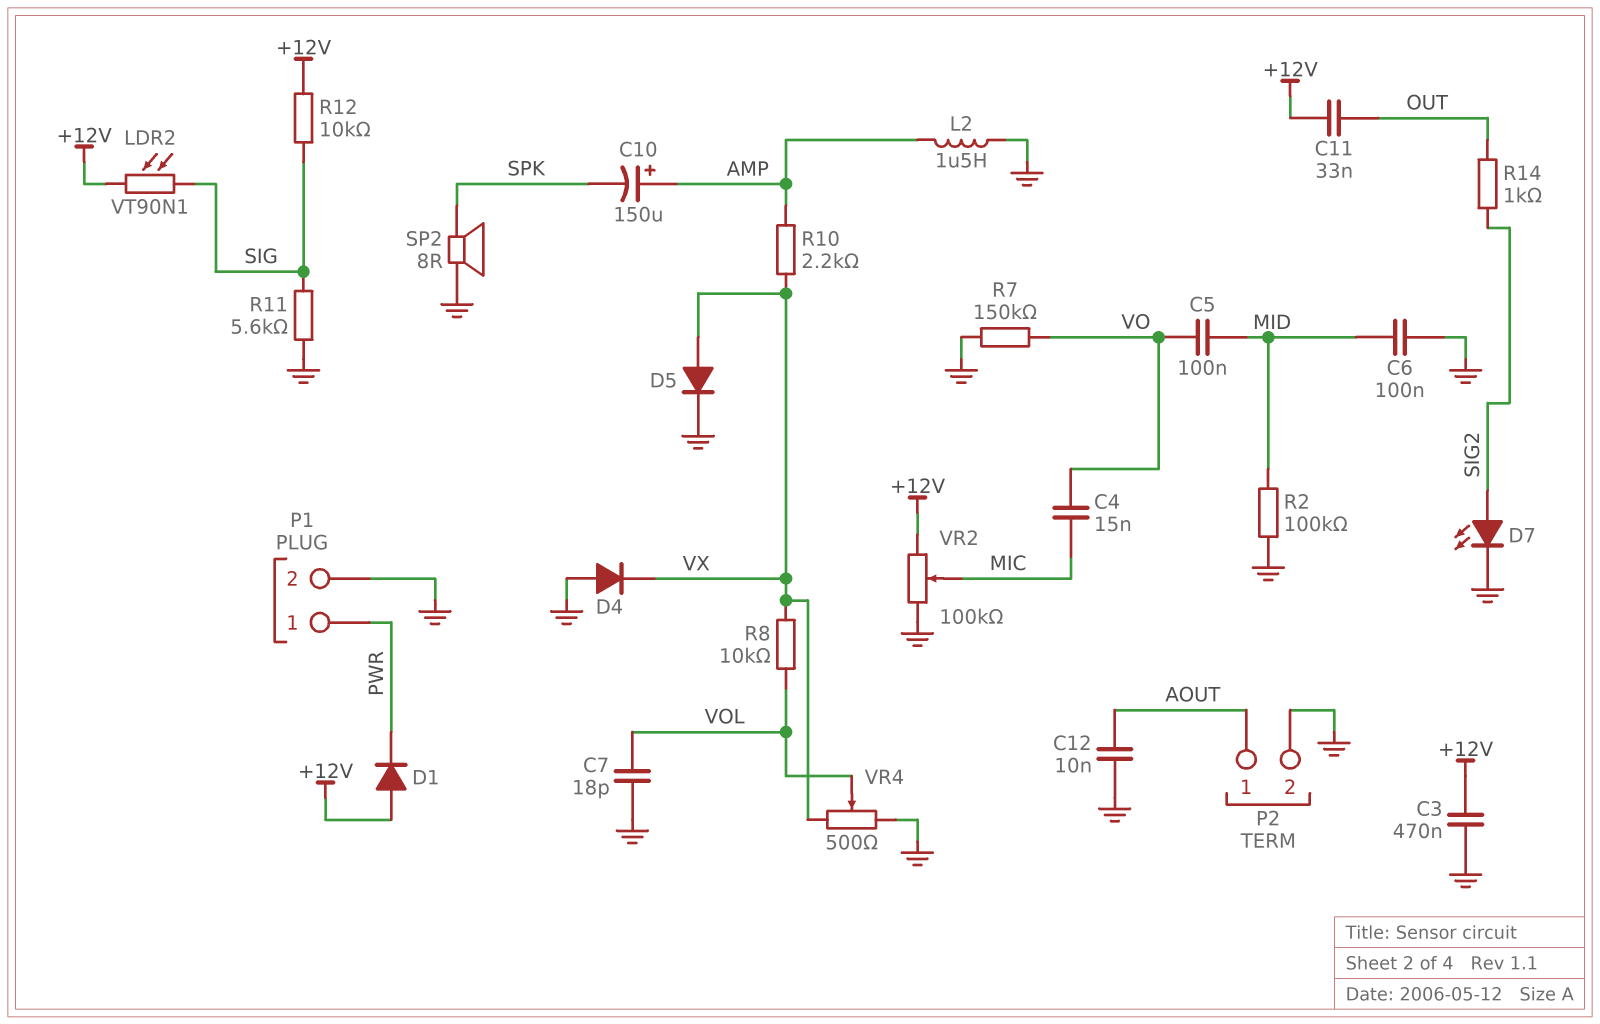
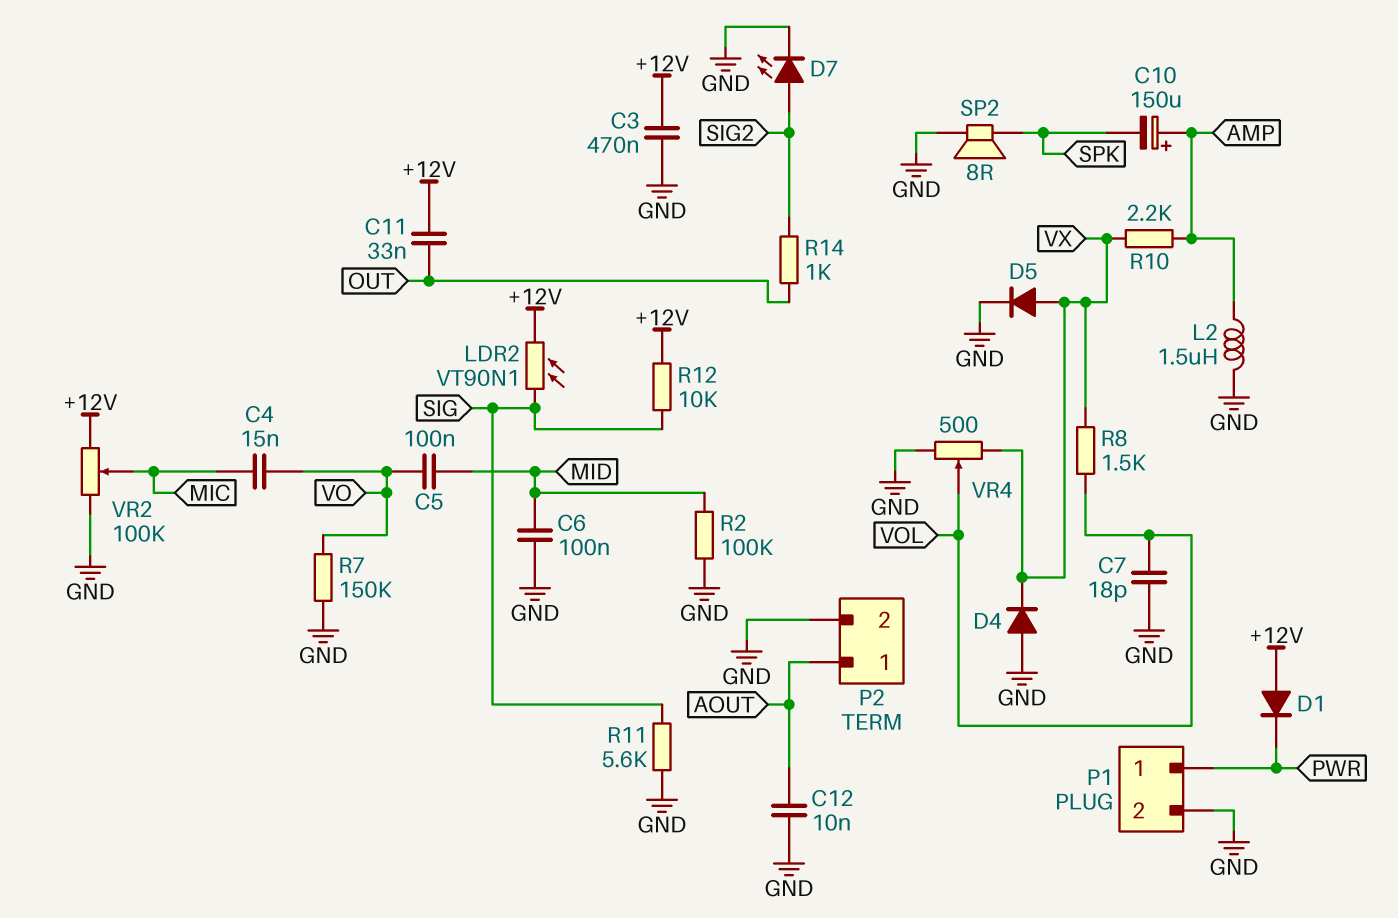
R8: 10k (VOL, VX) -> 1.5k (VOL, VX)

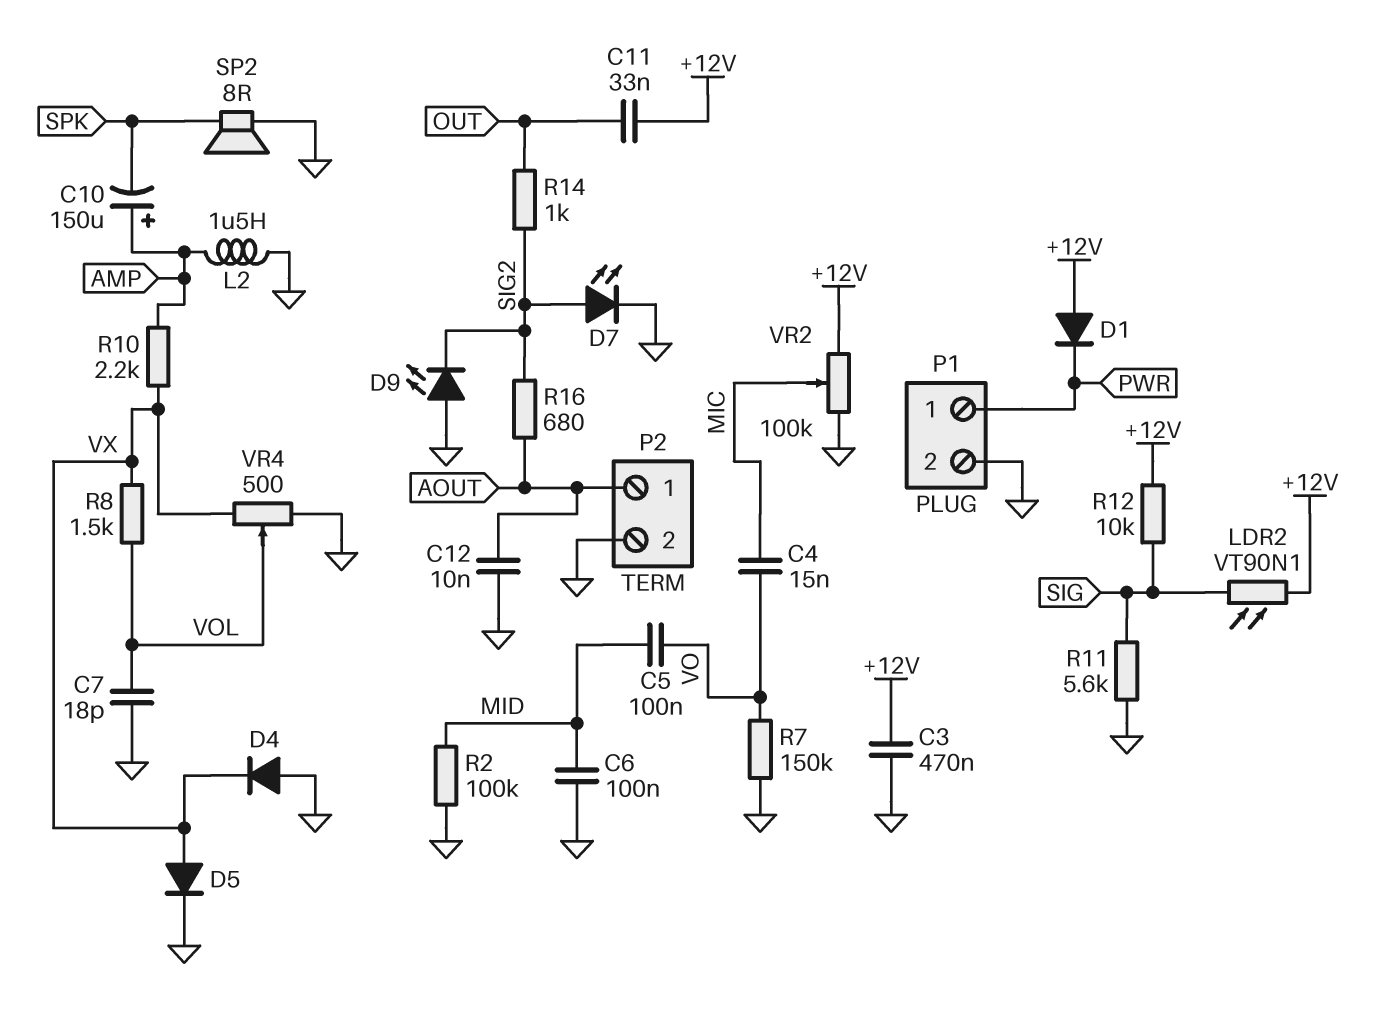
D9: none -> LED (A GND, K SIG2)
R16: none -> 680 (AOUT, SIG2)

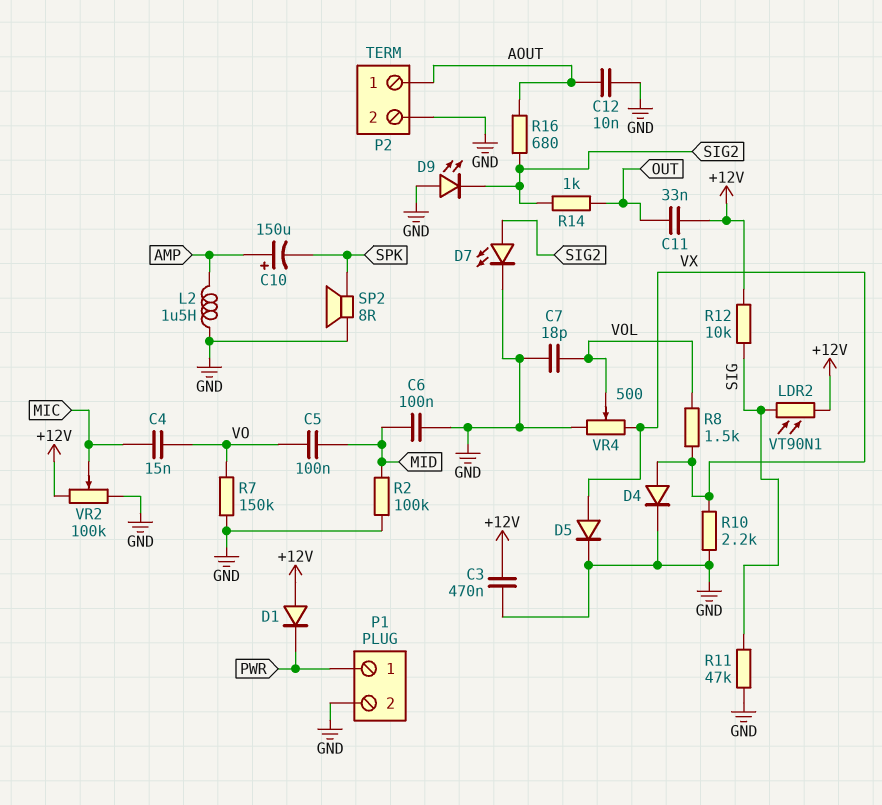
D4: diode (A GND, K VX) -> diode (A VX, K GND)
R10: 2.2k (AMP, VX) -> 2.2k (GND, VX)
R11: 5.6k (GND, SIG) -> 47k (GND, SIG)

